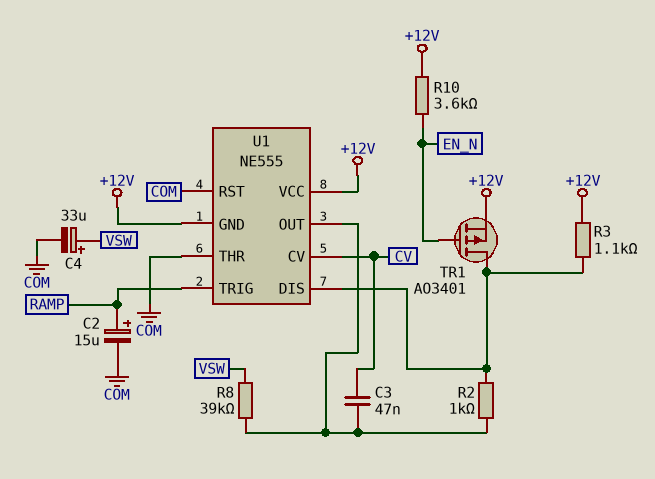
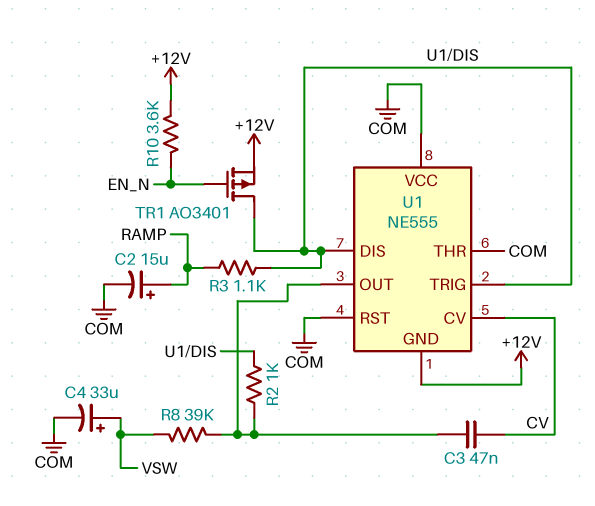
R3: 1.1k (+12V, U1/DIS) -> 1.1k (RAMP, U1/DIS)
U1 pin TRIG: RAMP -> U1/DIS
U1 pin VCC: +12V -> COM

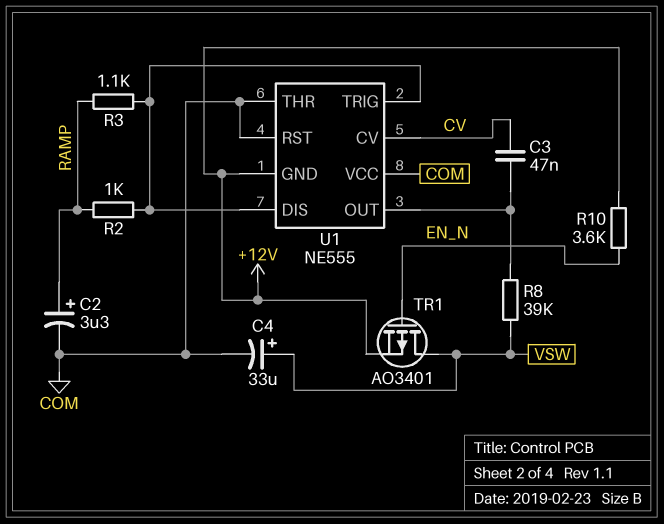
C2: 15uF (plus RAMP, minus COM) -> 3.3uF (plus RAMP, minus COM)
R2: 1k (U1/DIS, U1/OUT) -> 1k (RAMP, U1/DIS)
TR1: PMOS AO3401 (G EN_N, D U1/DIS, S +12V) -> PMOS AO3401 (G EN_N, D VSW, S +12V)

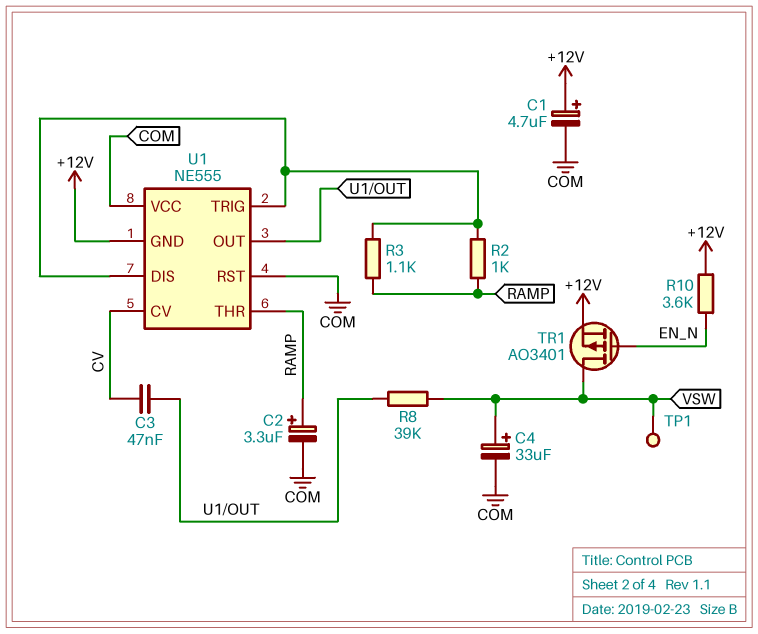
C1: none -> 4.7uF (plus +12V, minus COM)
TP1: none -> test point (VSW)
U1 pin THR: COM -> RAMP

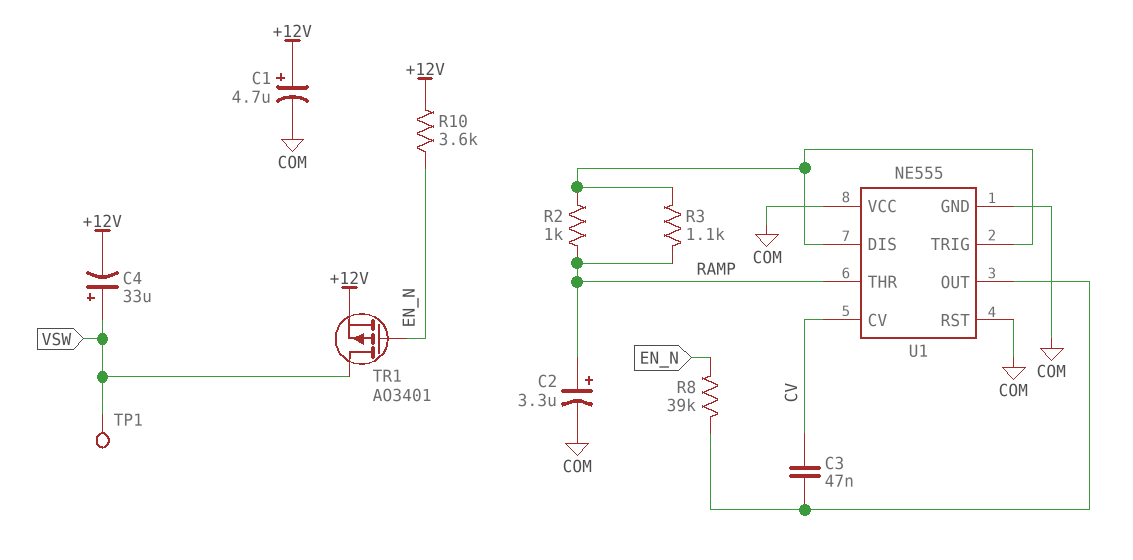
C4: 33uF (plus VSW, minus COM) -> 33uF (plus VSW, minus +12V)
R8: 39k (U1/OUT, VSW) -> 39k (EN_N, U1/OUT)
U1 pin GND: +12V -> COM

